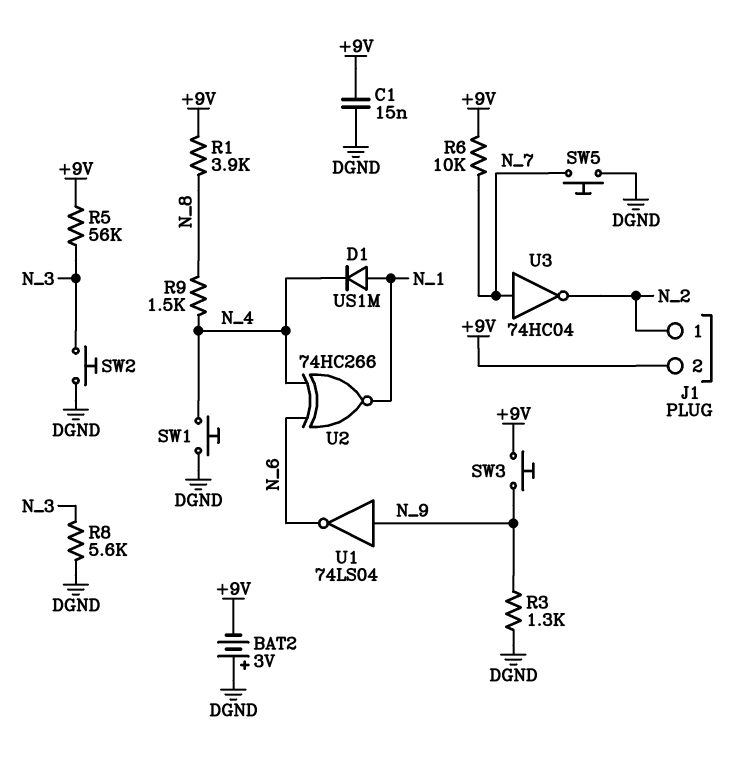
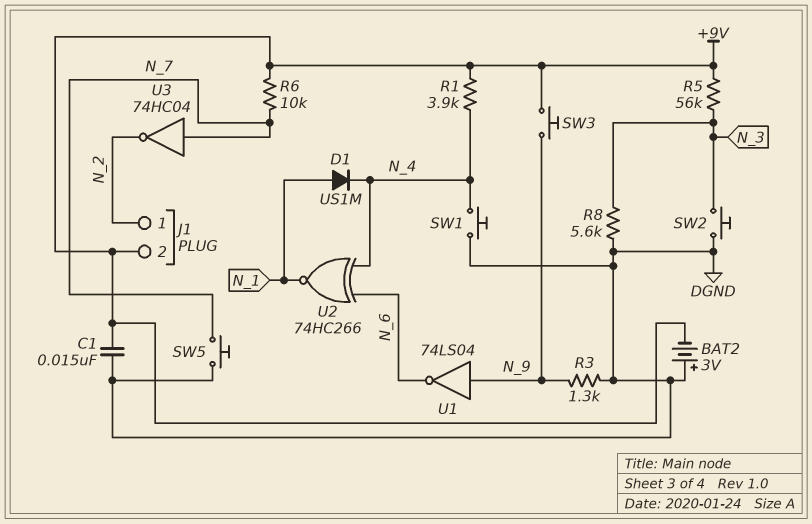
R1: 3.9k (+9V, N_8) -> 3.9k (+9V, N_4)
R9: 1.5k (N_4, N_8) -> none

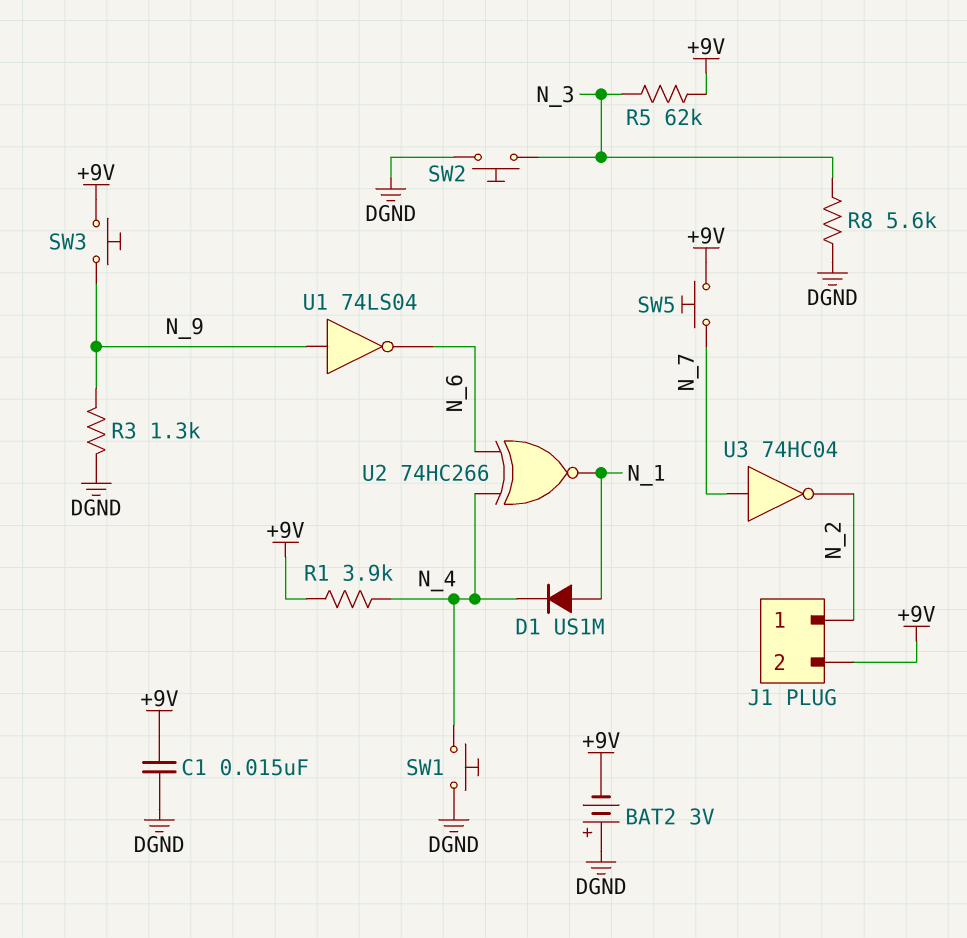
R5: 56k (+9V, N_3) -> 62k (+9V, N_3)
R6: 10k (+9V, N_7) -> none
SW5: button (DGND, N_7) -> button (+9V, N_7)

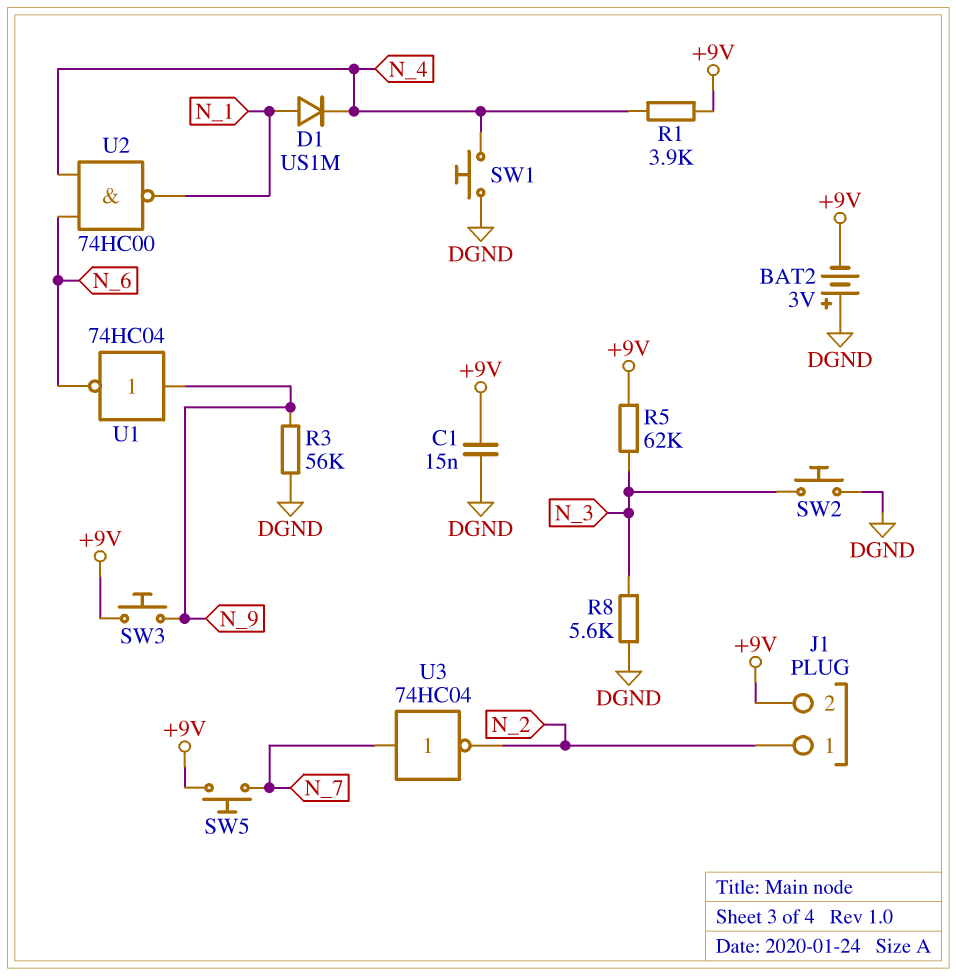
R3: 1.3k (DGND, N_9) -> 56k (DGND, N_9)
U1: NOT 74LS04 (in N_9, out N_6) -> NOT 74HC04 (in N_9, out N_6)
U2: XNOR 74HC266 (in N_4, in N_6, out N_1) -> NAND 74HC00 (in N_4, in N_6, out N_1)

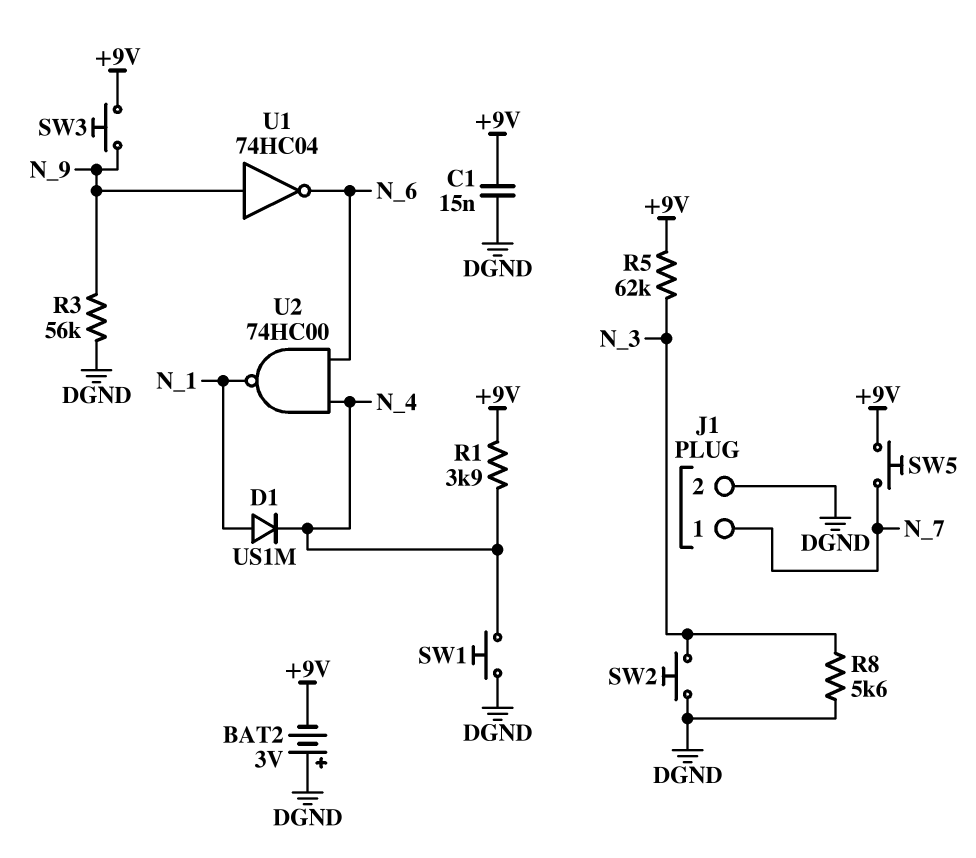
J1 pin 1: N_2 -> N_7
J1 pin 2: +9V -> DGND
U3: NOT 74HC04 (in N_7, out N_2) -> none

